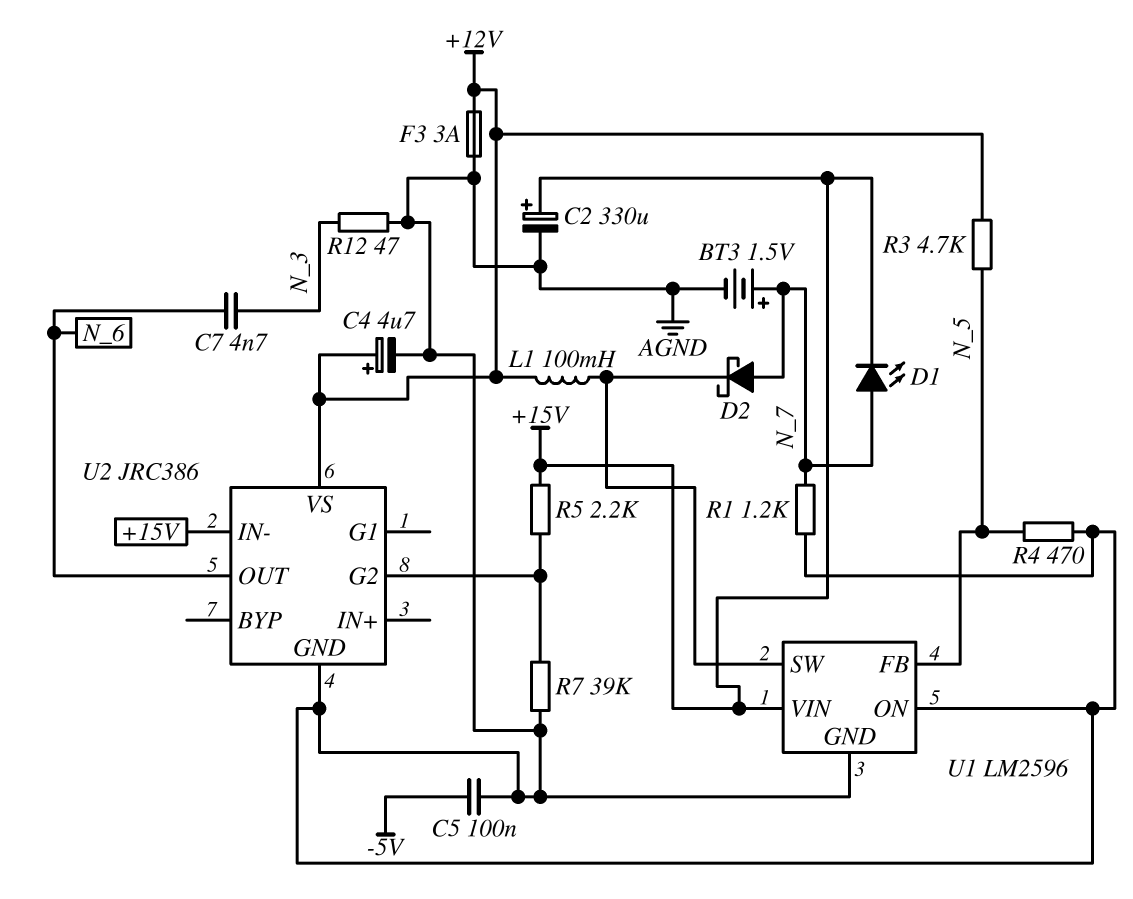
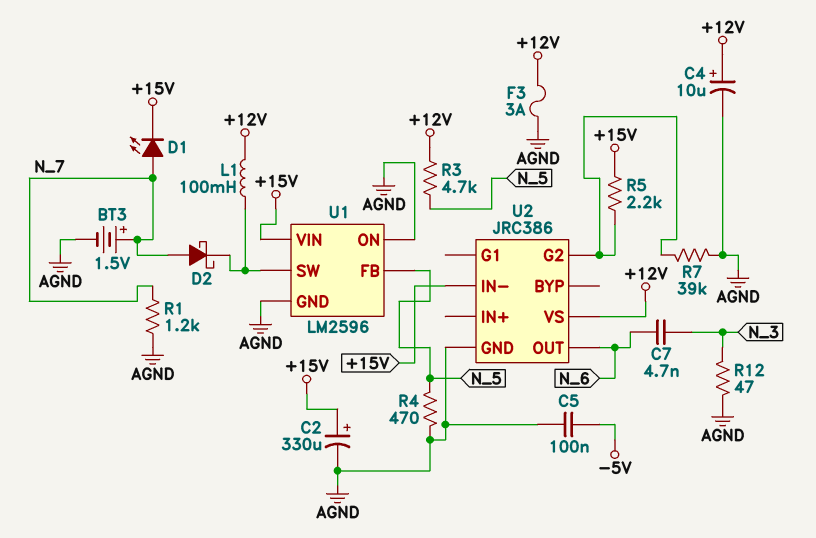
C4: 4.7uF (plus +12V, minus AGND) -> 10uF (plus +12V, minus AGND)

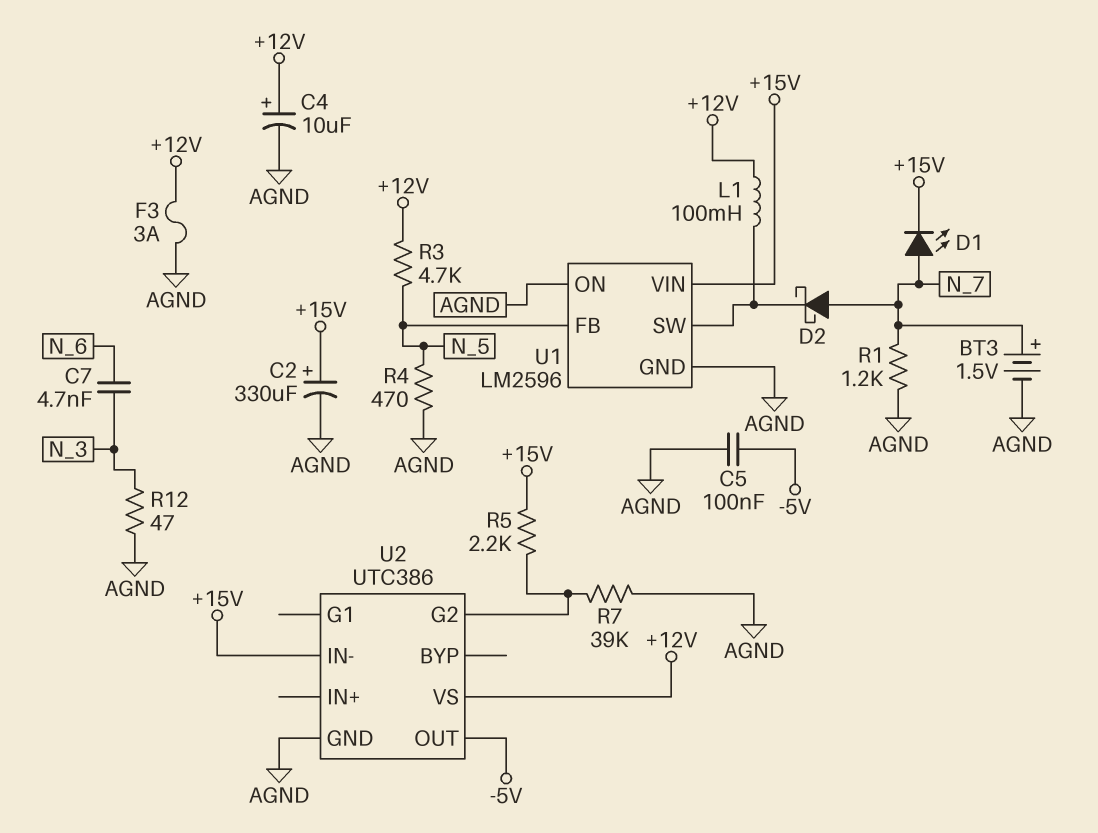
U2: JRC386 -> UTC386
U2 pin OUT: N_6 -> -5V

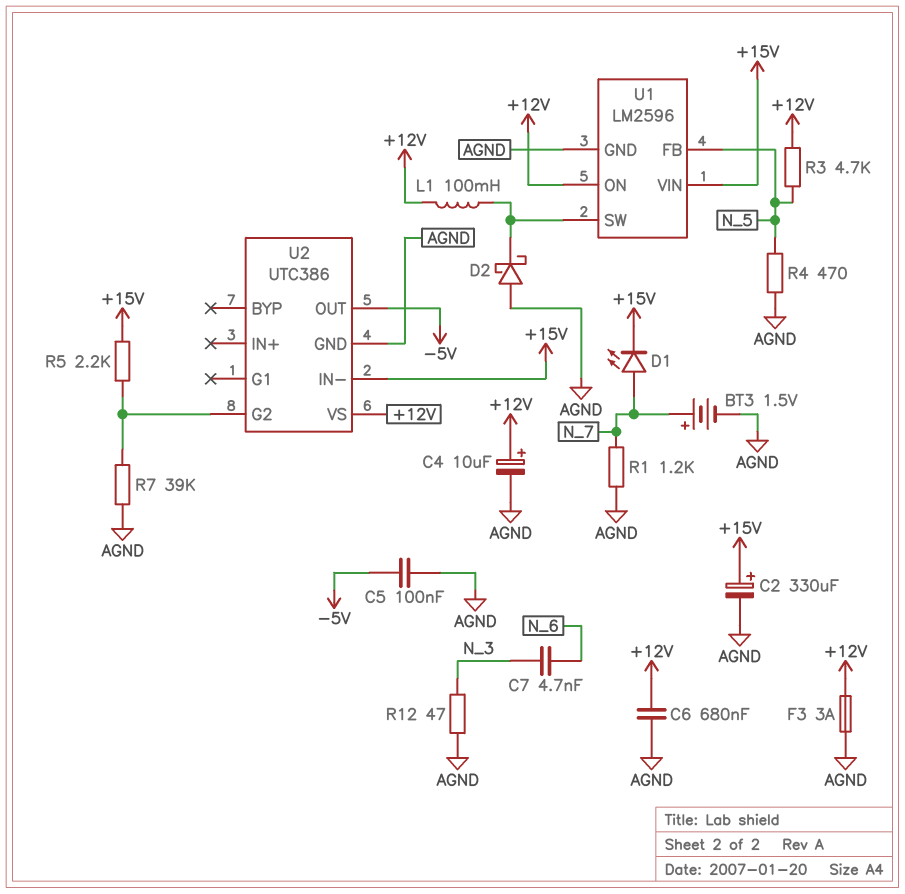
C6: none -> 680nF (+12V, AGND)
D2: schottky (A N_7, K U1/SW) -> schottky (A AGND, K U1/SW)
U1 pin ON: AGND -> +12V

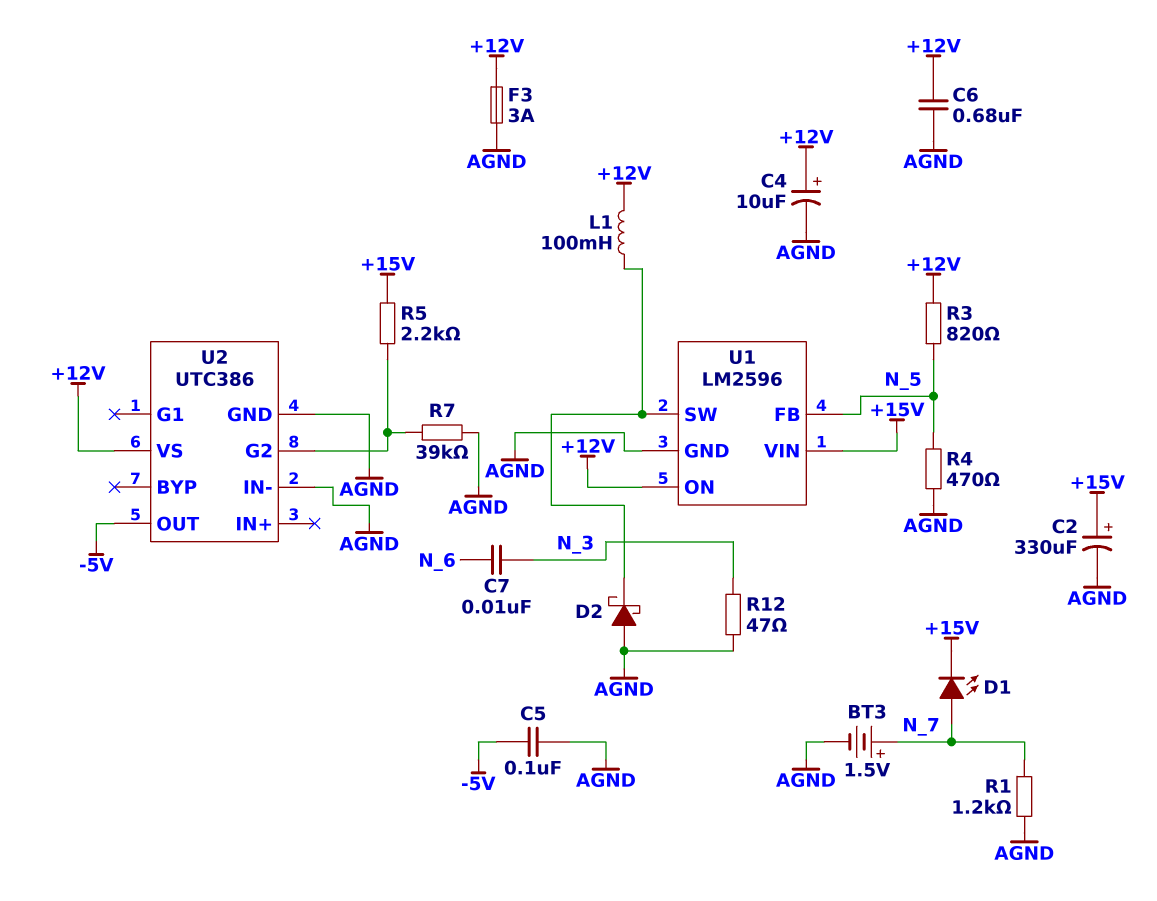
C7: 4.7nF (N_3, N_6) -> 10nF (N_3, N_6)
R3: 4.7k (+12V, N_5) -> 820 (+12V, N_5)
U2 pin IN-: +15V -> AGND

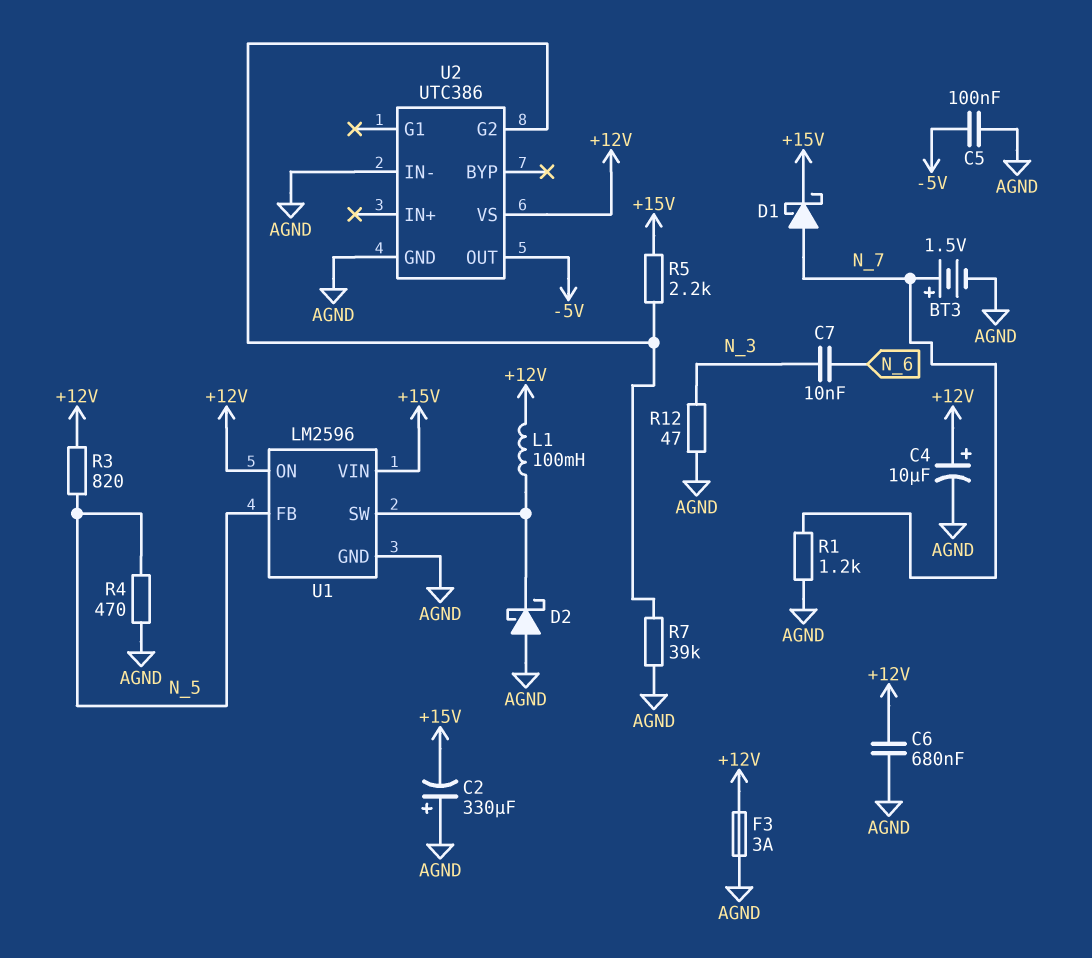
C2: 330uF (plus +15V, minus AGND) -> 330uF (plus AGND, minus +15V)
D1: LED (A N_7, K +15V) -> schottky (A N_7, K +15V)

